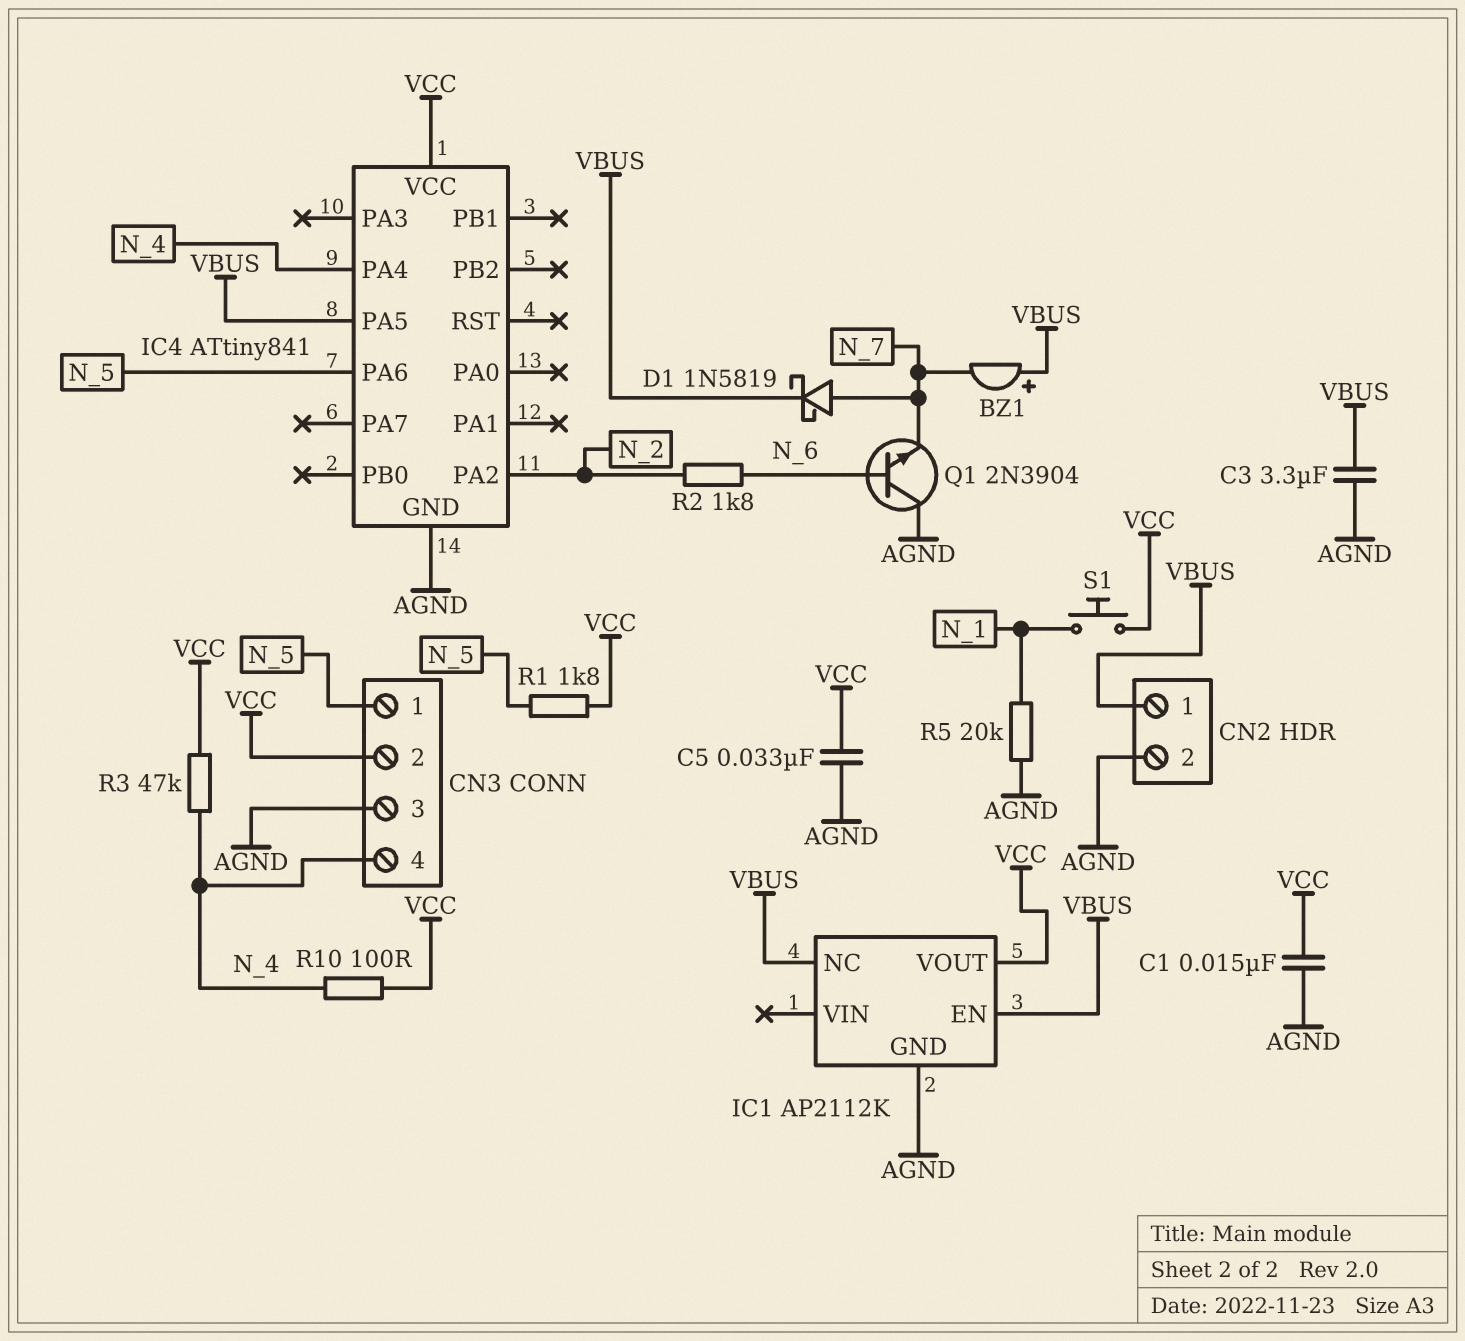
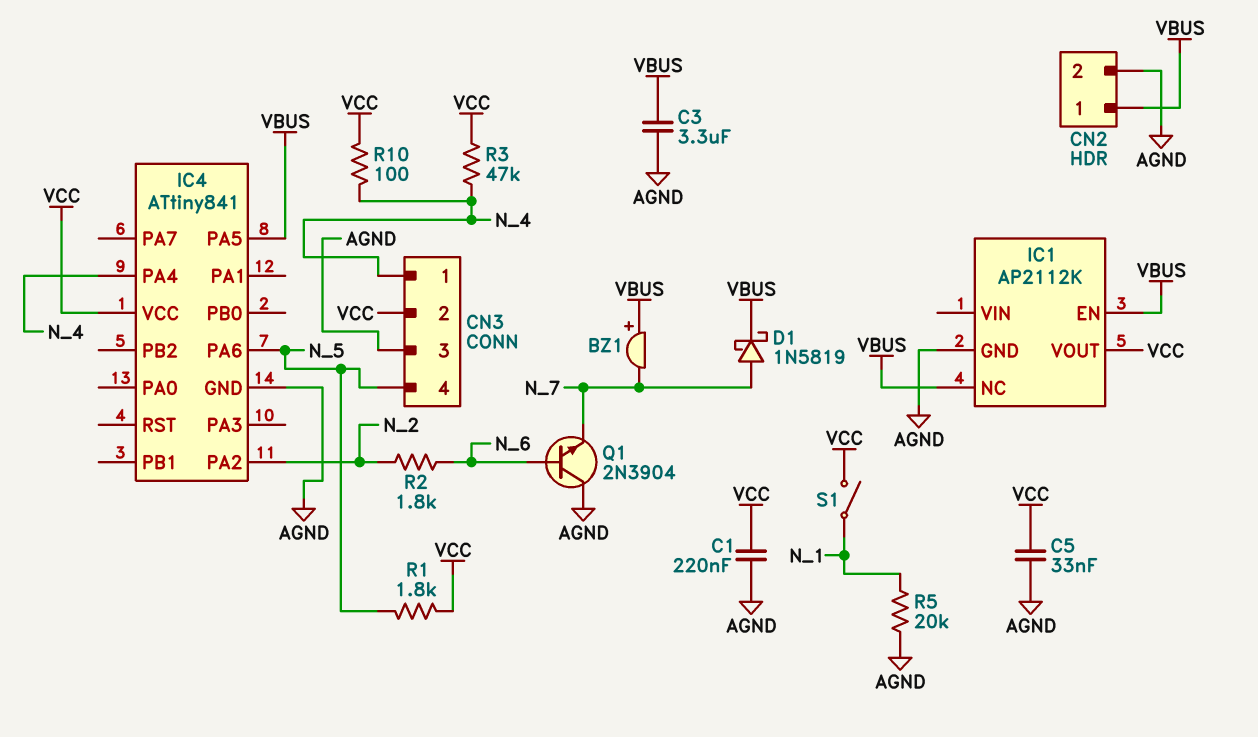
C1: 15nF (AGND, VCC) -> 220nF (AGND, VCC)
CN3 pin 1: N_5 -> N_4
CN3 pin 4: N_4 -> N_5
S1: button (N_1, VCC) -> switch (N_1, VCC)

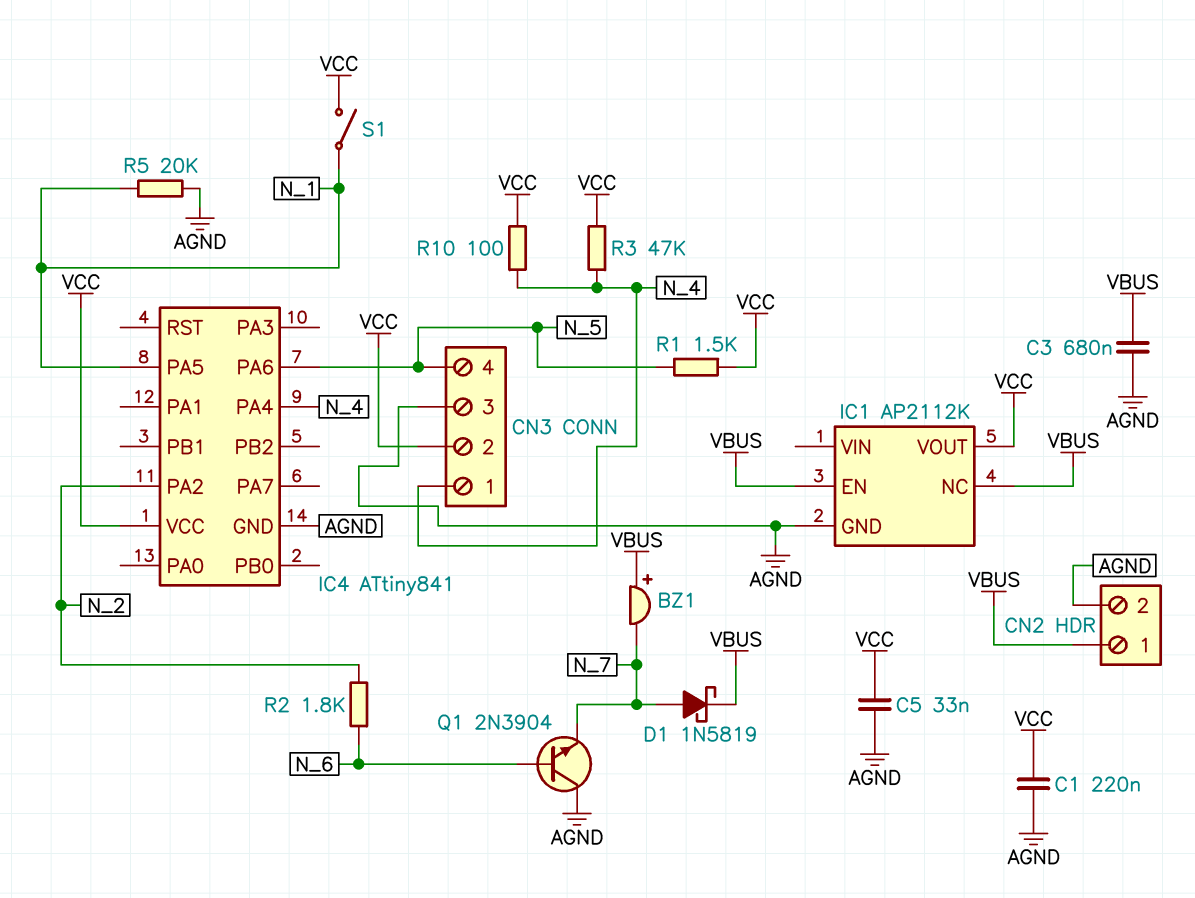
C3: 3.3uF (AGND, VBUS) -> 680nF (AGND, VBUS)
IC4 pin PA5: VBUS -> N_1
R1: 1.8k (N_5, VCC) -> 1.5k (N_5, VCC)

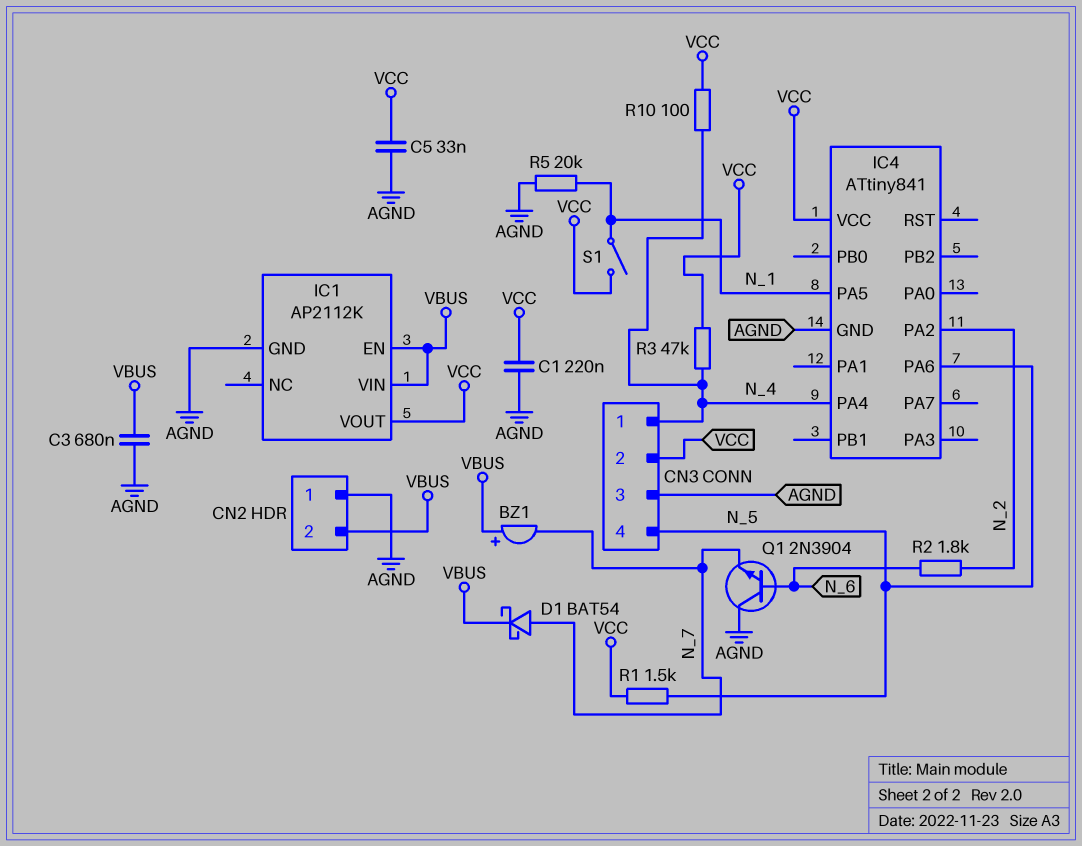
CN2 pin 1: VBUS -> AGND
CN2 pin 2: AGND -> VBUS
D1: schottky 1N5819 (A N_7, K VBUS) -> schottky BAT54 (A N_7, K VBUS)
IC1 pin NC: VBUS -> none
IC1 pin VIN: none -> VBUS

